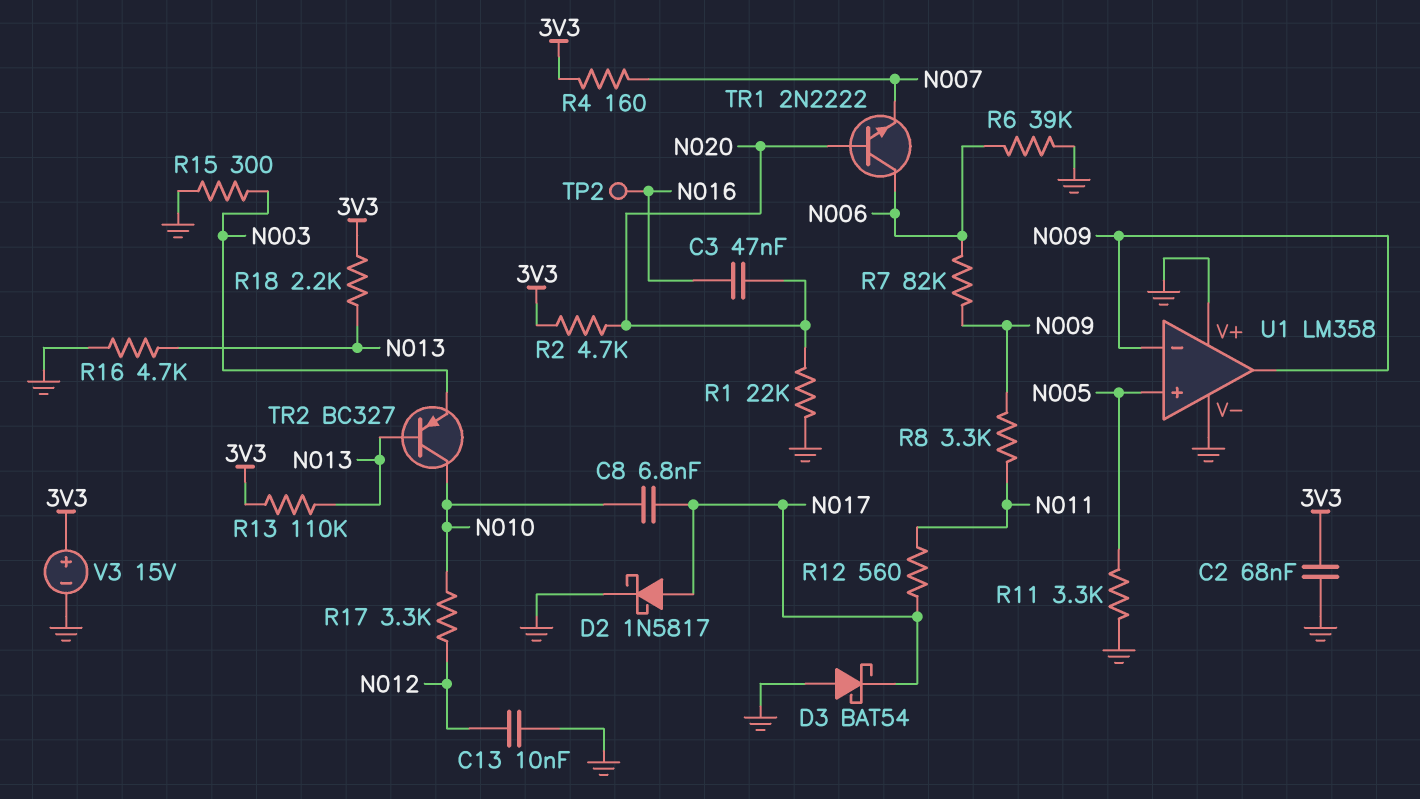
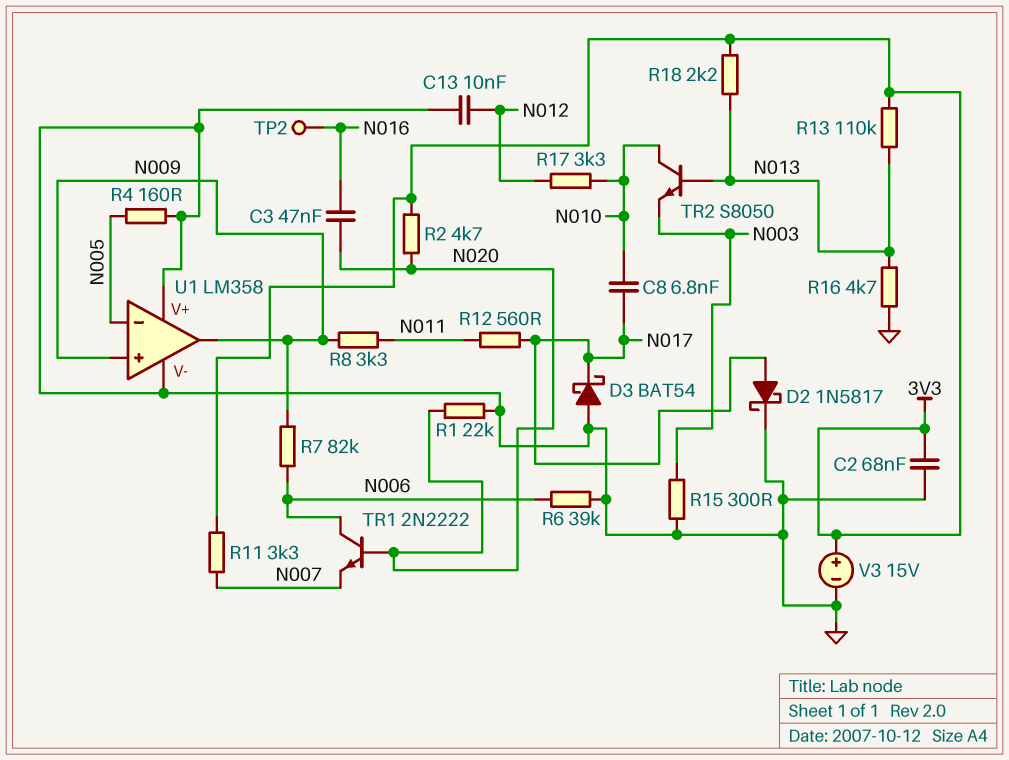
R4: 160 (3V3, N007) -> 160 (GND, N005)
R11: 3.3k (GND, N005) -> 3.3k (3V3, N007)
TR2: PNP BC327 (B N013, C N010, E N003) -> NPN S8050 (B N013, C N010, E N003)
U1 pin in+: N005 -> N009
U1 pin in-: N009 -> N005

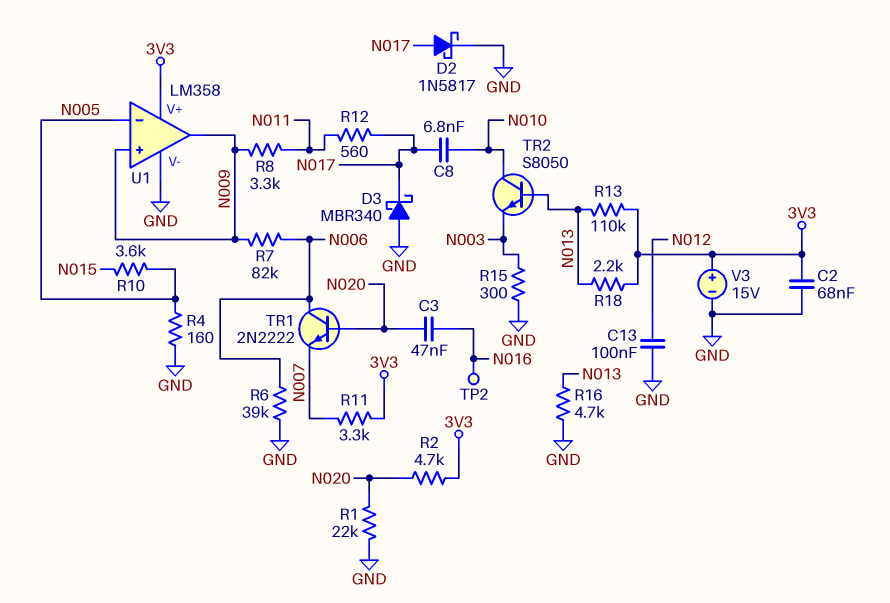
C13: 10nF (GND, N012) -> 100nF (GND, N012)
D3: schottky BAT54 (A GND, K N017) -> schottky MBR340 (A GND, K N017)
R10: none -> 3.6k (N005, N015)
R17: 3.3k (N010, N012) -> none
U1 pin V+: GND -> 3V3

